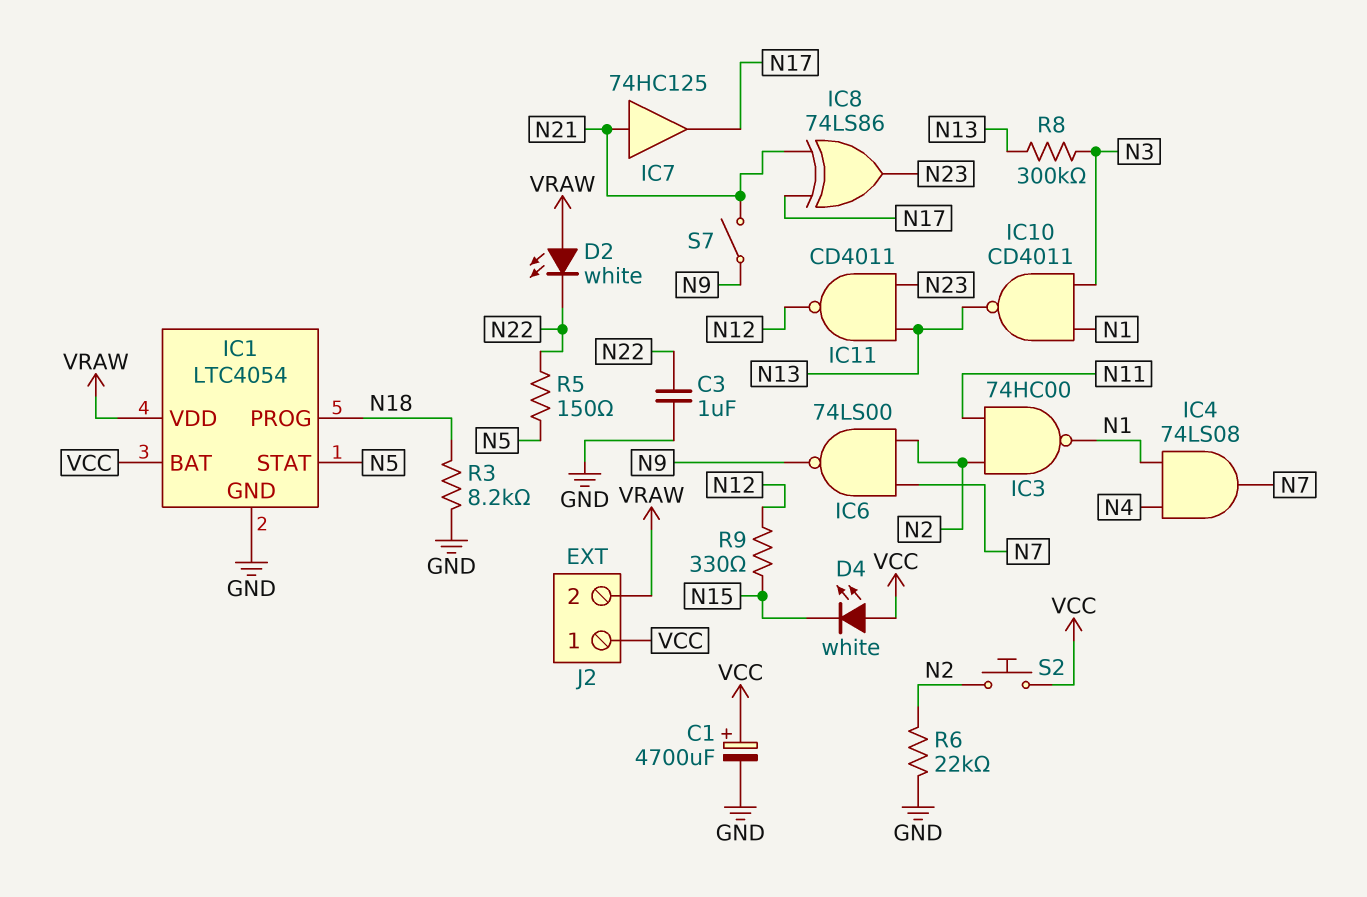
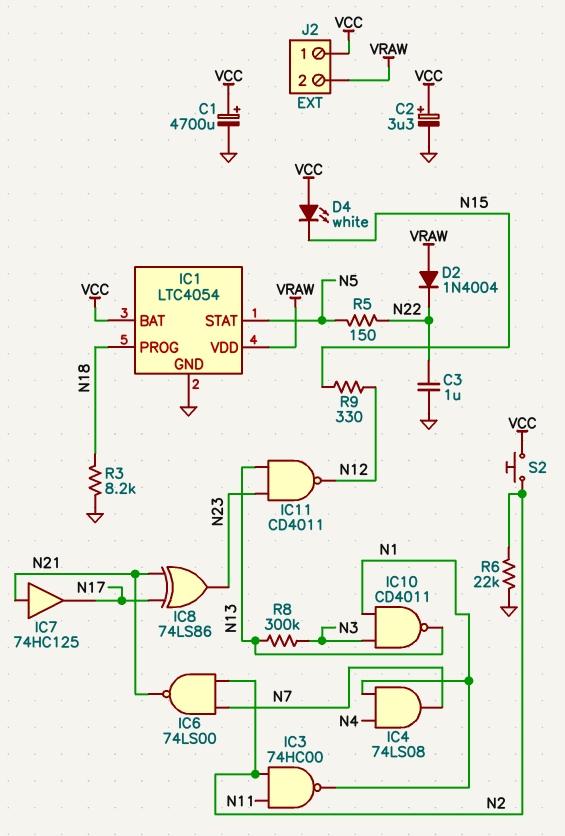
C2: none -> 3.3uF (plus VCC, minus GND)
D2: LED white (A VRAW, K N22) -> diode 1N4004 (A VRAW, K N22)
IC6: NAND 74LS00 (in N2, in N7, out N9) -> NAND 74LS00 (in N2, in N7, out N21)
S7: switch (N9, N21) -> none

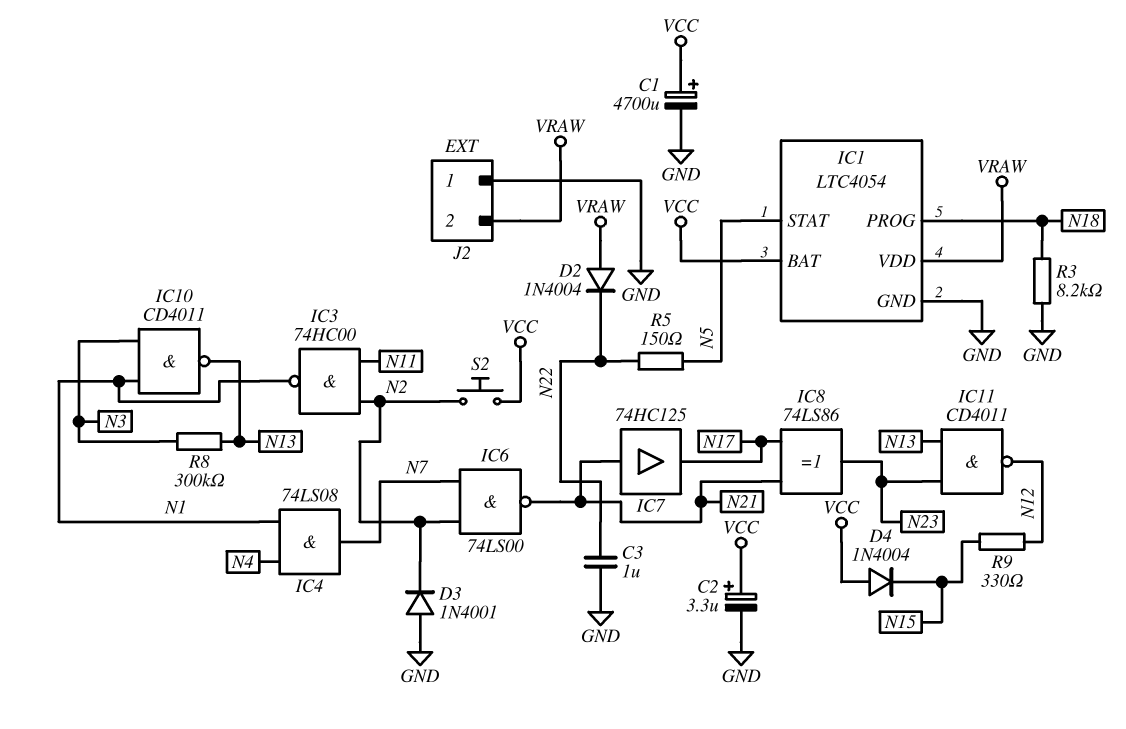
D3: none -> diode 1N4001 (A GND, K N2)
D4: LED white (A VCC, K N15) -> diode 1N4004 (A VCC, K N15)
J2 pin 1: VCC -> GND
R6: 22k (GND, N2) -> none

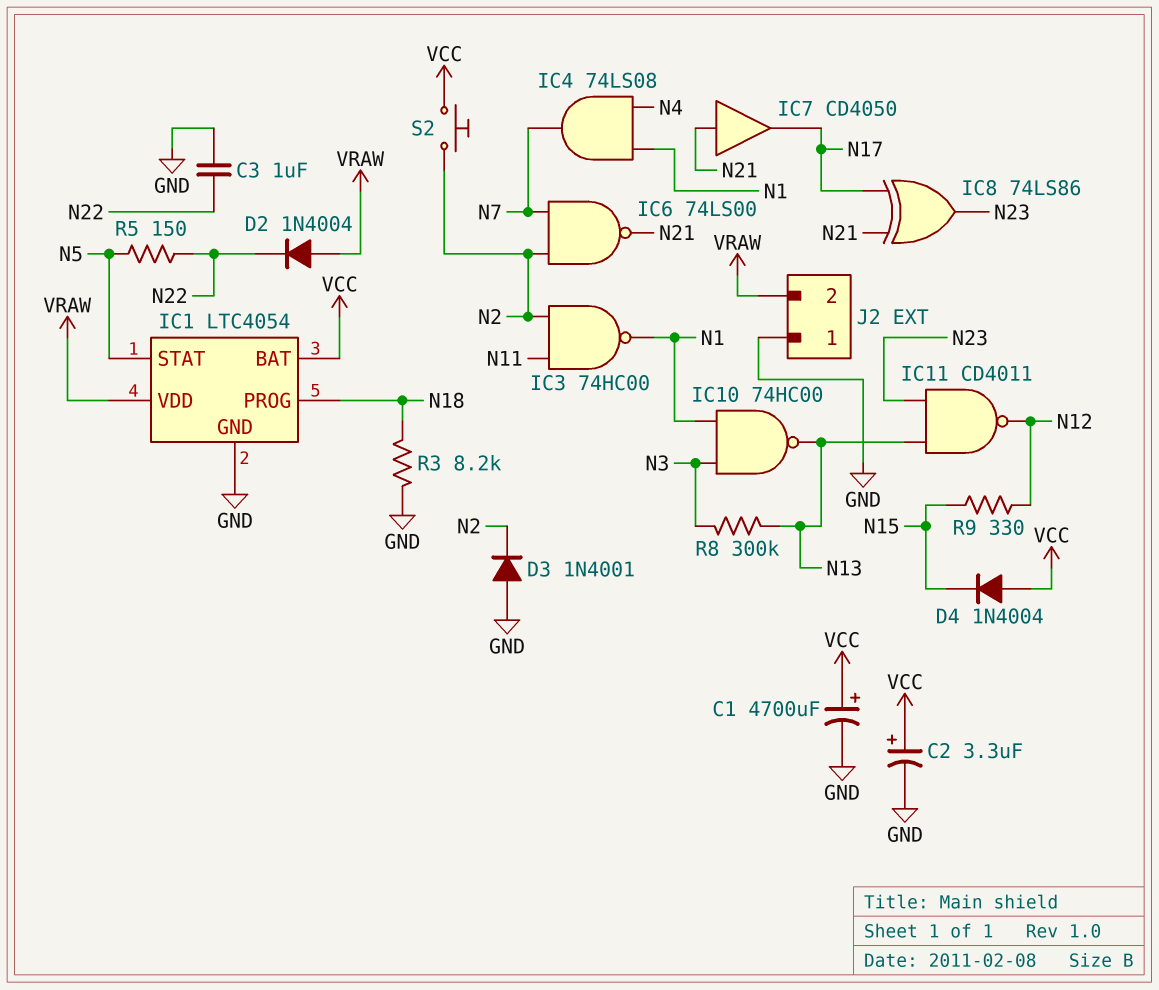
IC7: buffer 74HC125 (in N21, out N17) -> buffer CD4050 (in N21, out N17)
IC10: NAND CD4011 (in N1, in N3, out N13) -> NAND 74HC00 (in N1, in N3, out N13)

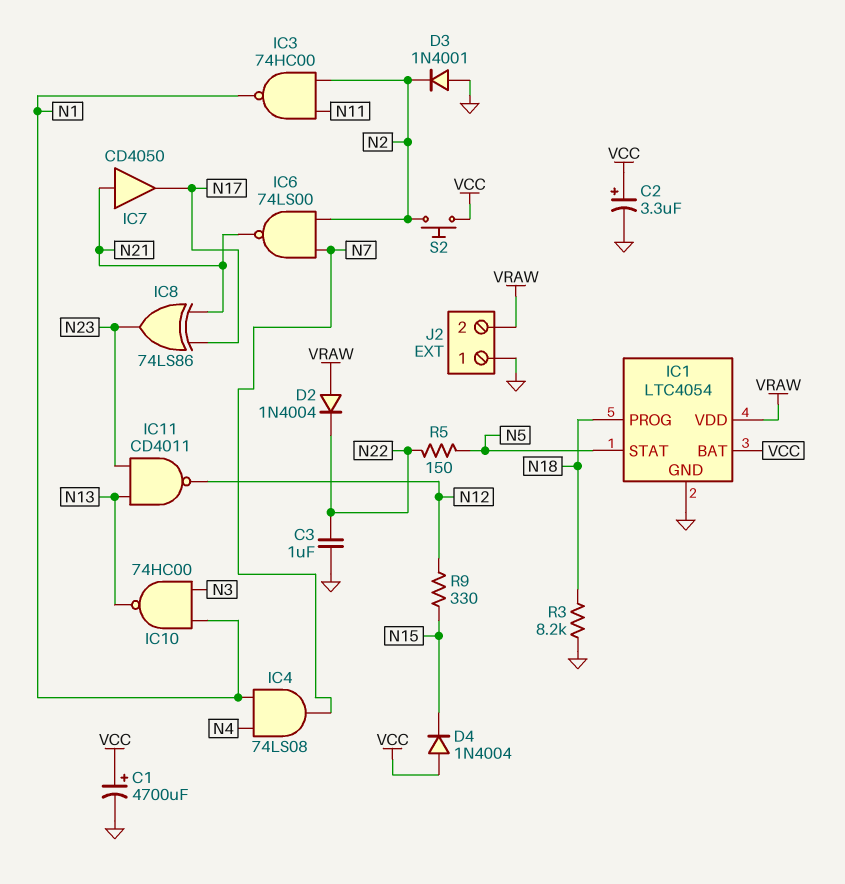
R8: 300k (N3, N13) -> none

